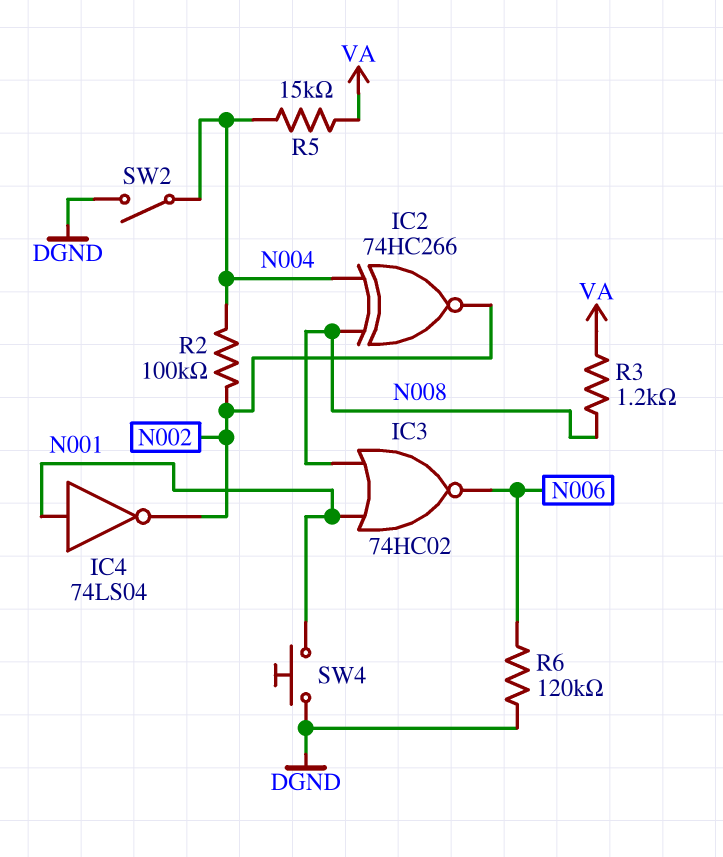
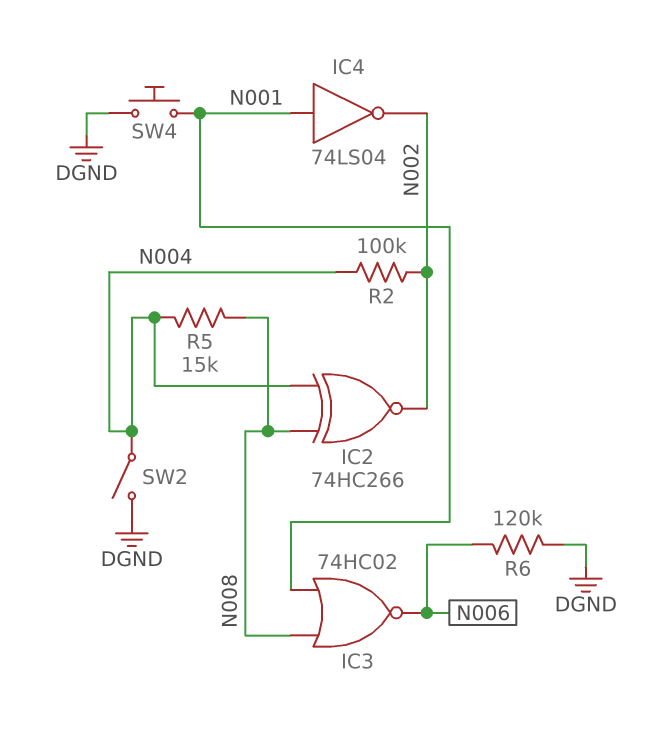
R3: 1.2k (N008, VA) -> none
R5: 15k (N004, VA) -> 15k (N004, N008)

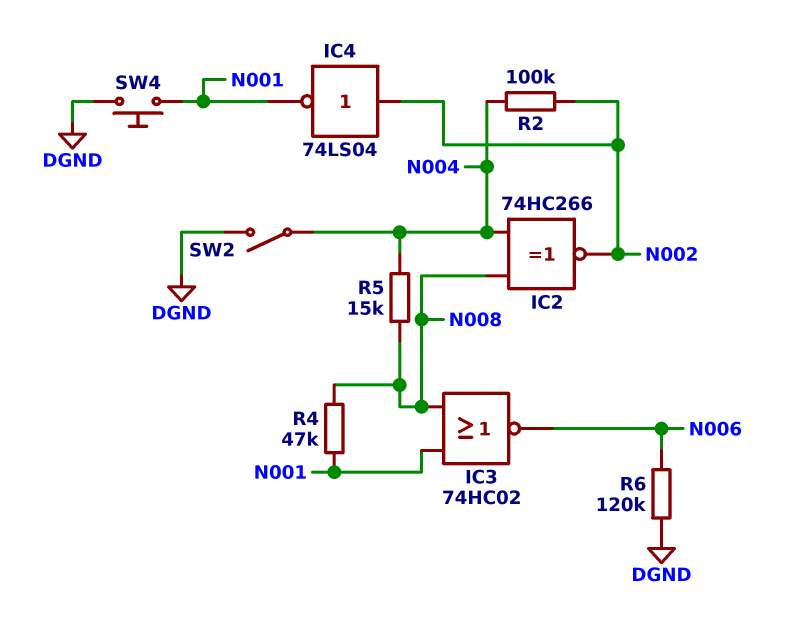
IC4: NOT 74LS04 (in N001, out N002) -> NOT 74LS04 (in N002, out N001)
R4: none -> 47k (N001, N008)

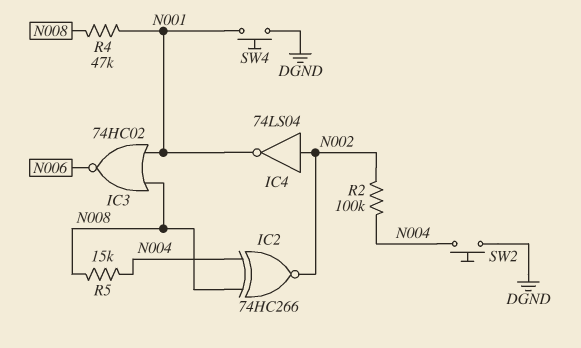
R6: 120k (DGND, N006) -> none
SW2: switch (DGND, N004) -> button (DGND, N004)

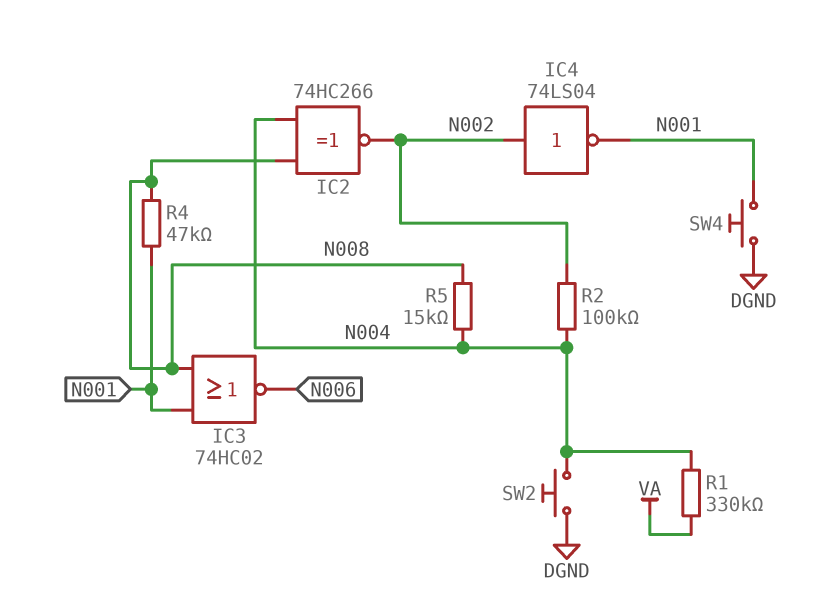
R1: none -> 330k (N004, VA)

